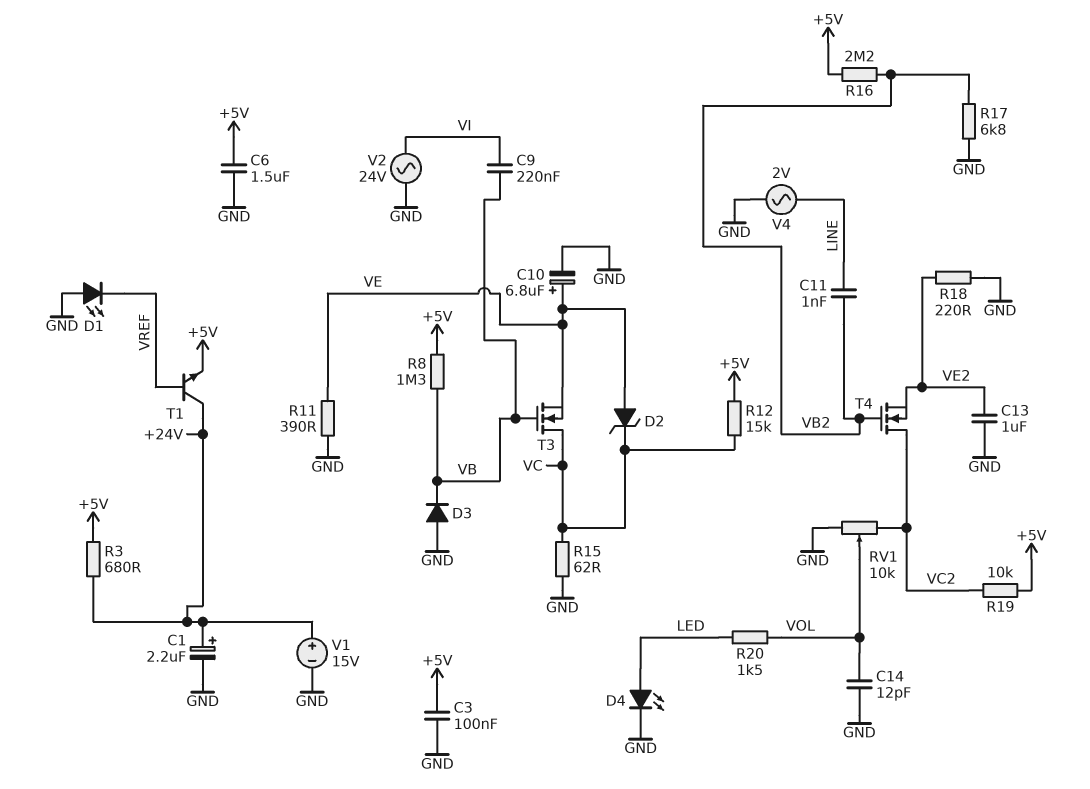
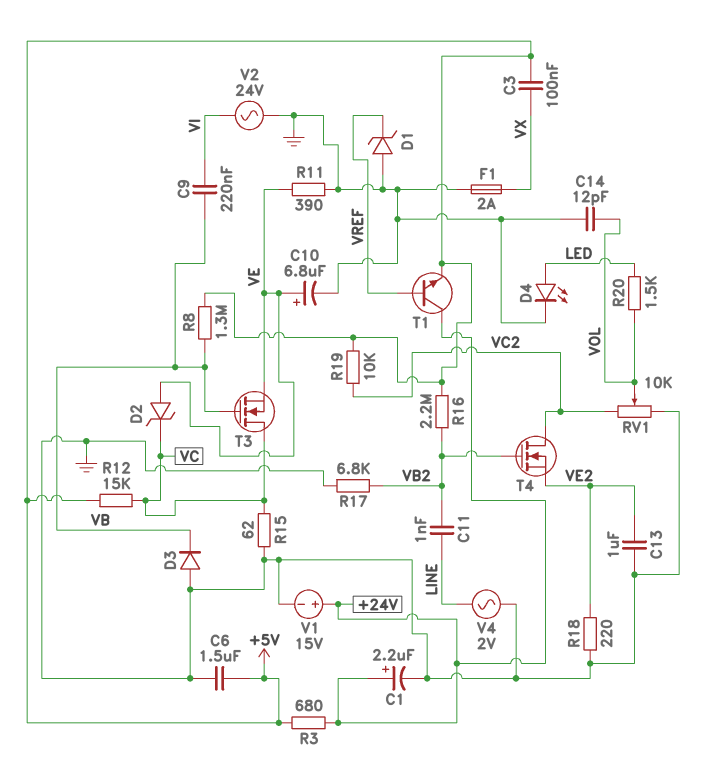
C3: 100nF (+5V, GND) -> 100nF (+5V, VX)
D1: LED (A GND, K VREF) -> zener (A GND, K VREF)
F1: none -> 2A (GND, VX)

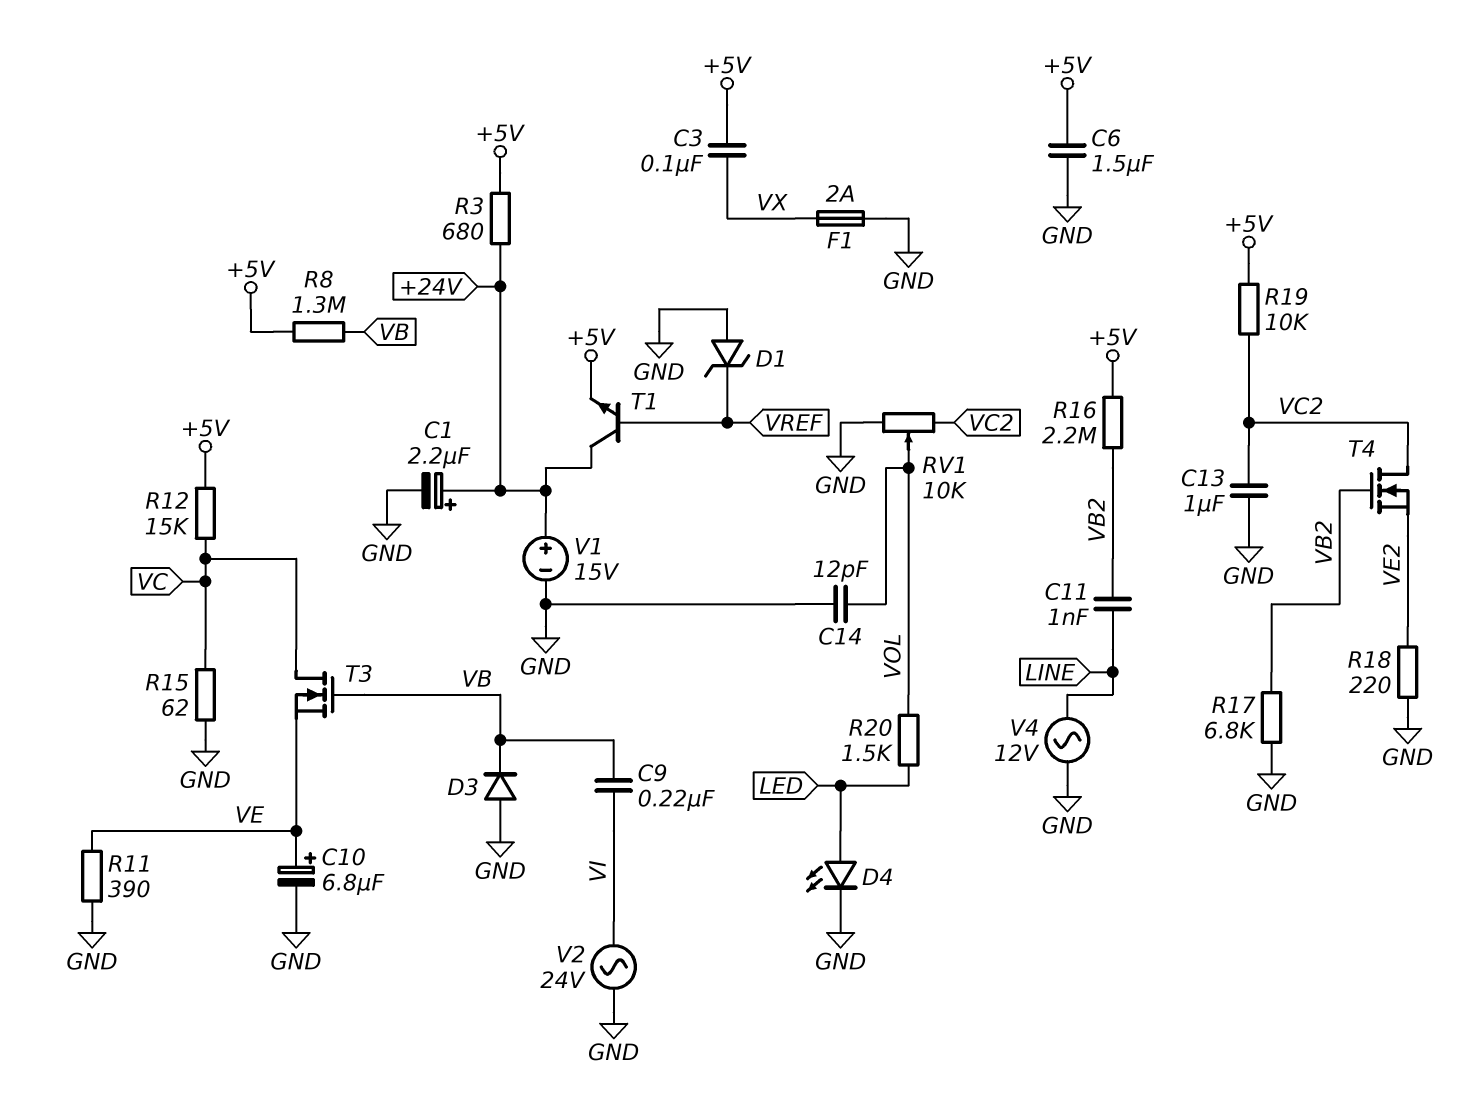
C13: 1uF (GND, VE2) -> 1uF (GND, VC2)
D2: zener (A VE, K VC) -> none
V4: AC 2V (GND, LINE) -> AC 12V (GND, LINE)

